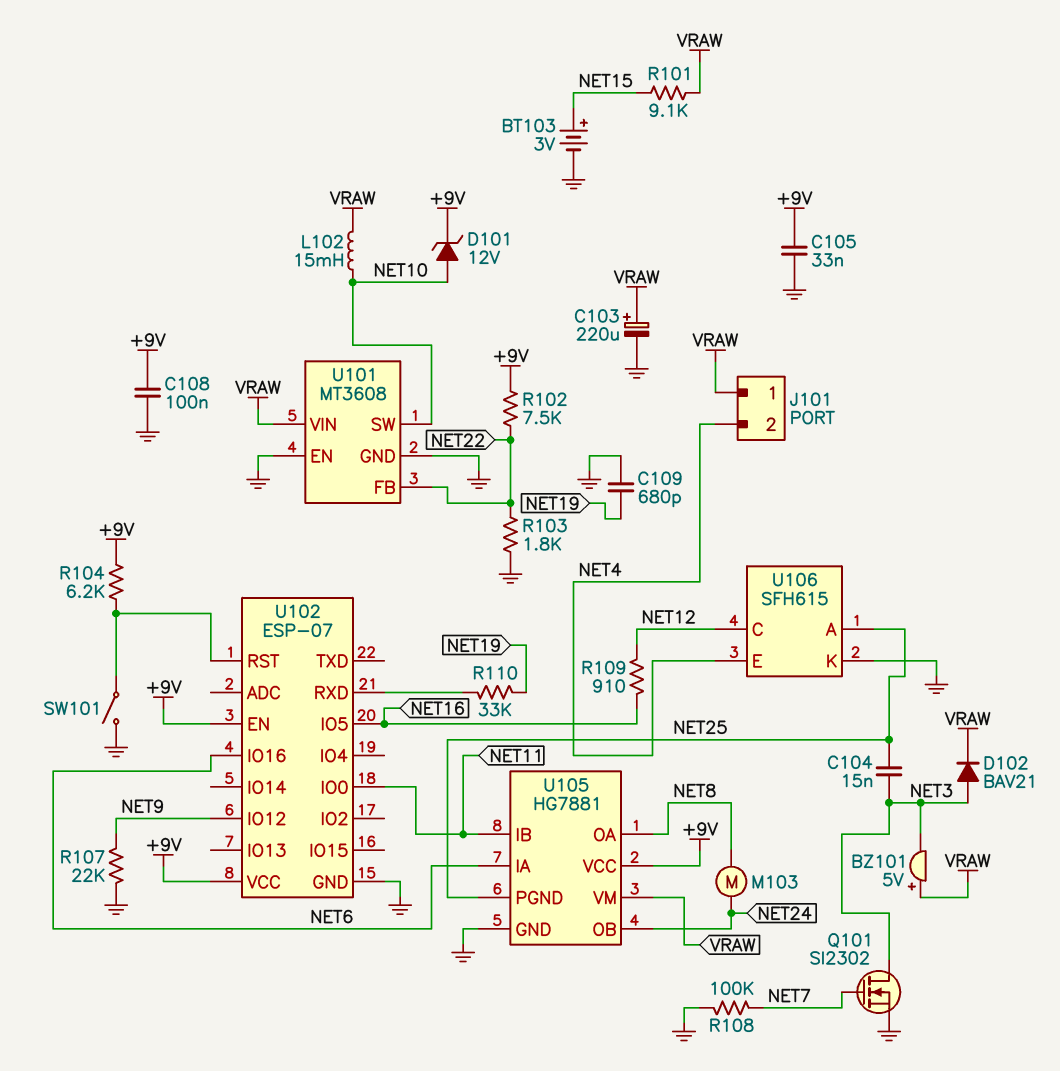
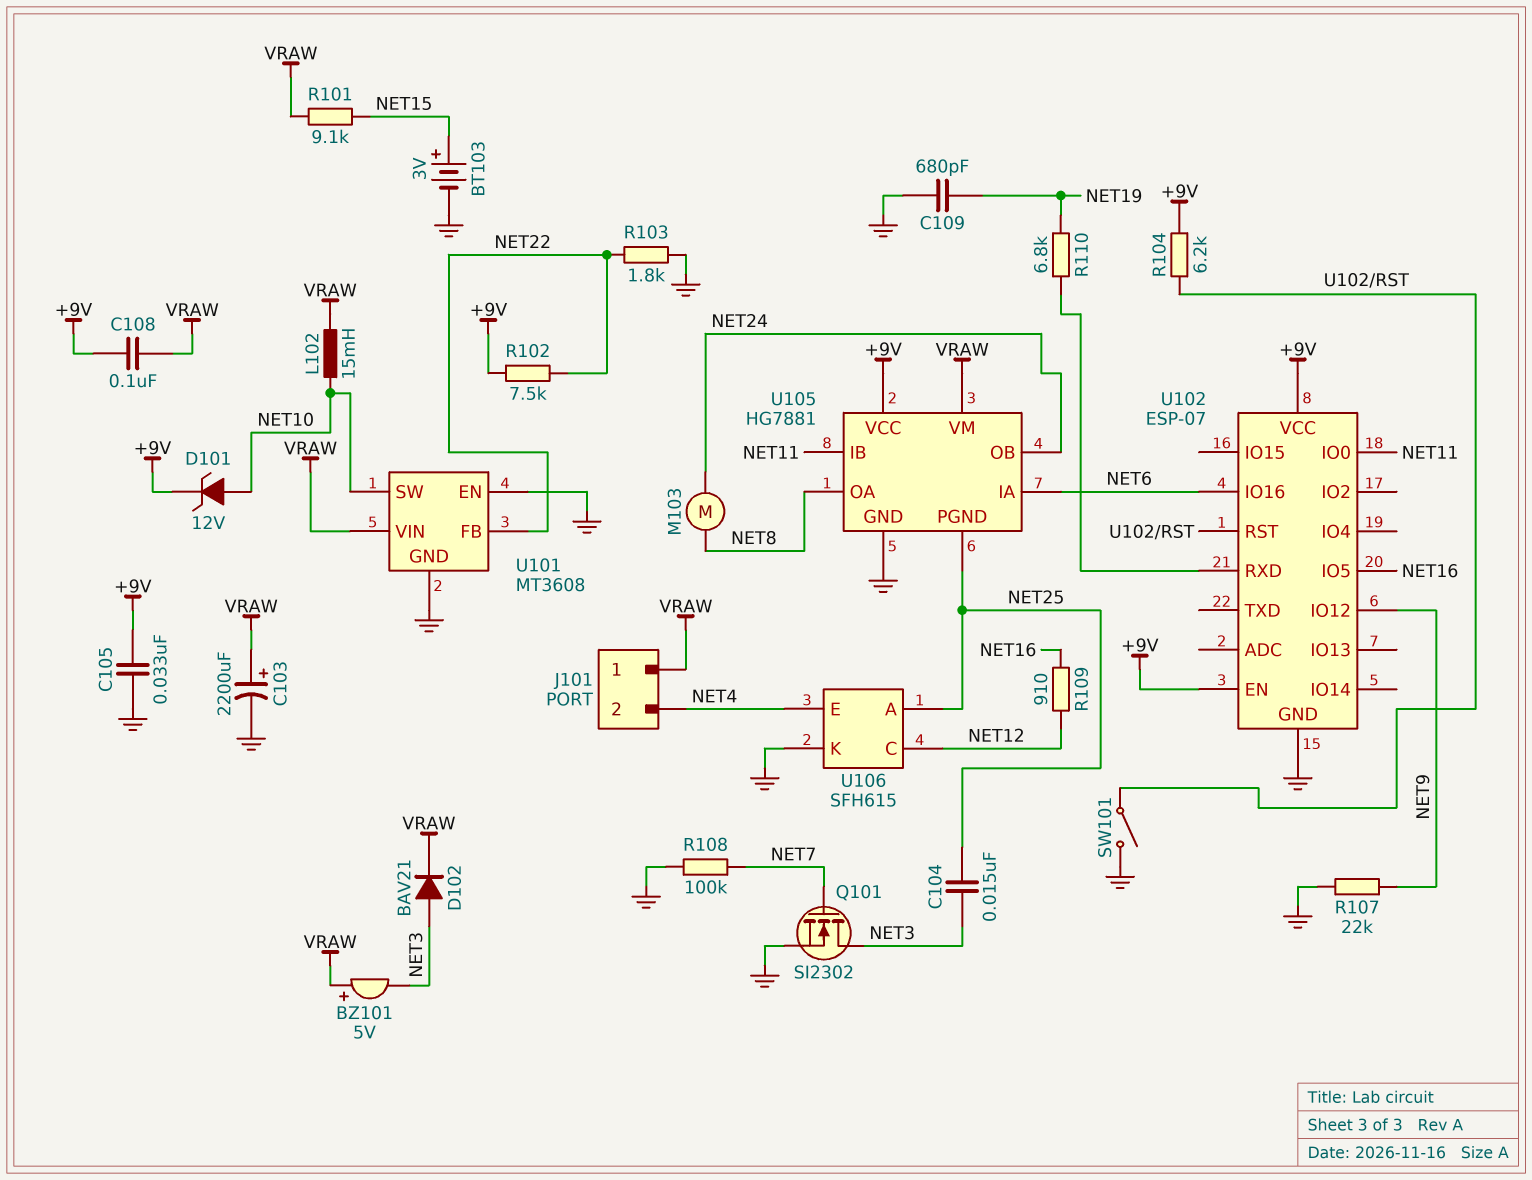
C103: 220uF (plus VRAW, minus GND) -> 2200uF (plus VRAW, minus GND)
C108: 100nF (+9V, GND) -> 100nF (+9V, VRAW)
R110: 33k (NET19, U102/RXD) -> 6.8k (NET19, U102/RXD)

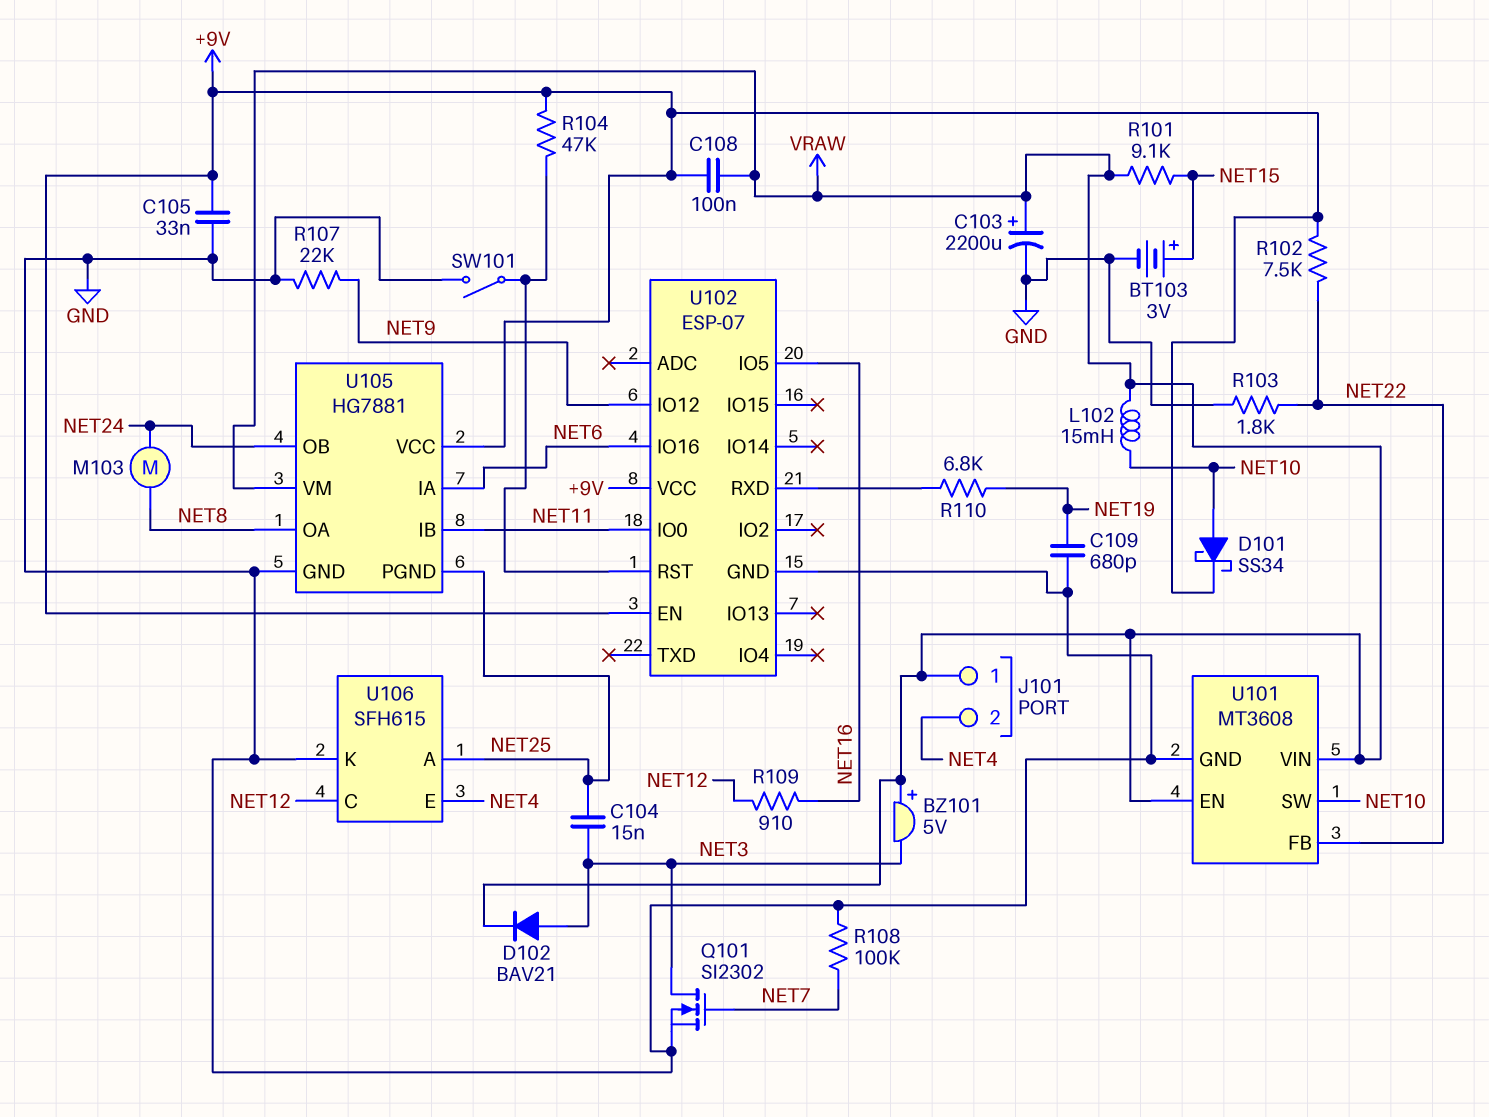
D101: zener 12V (A NET10, K +9V) -> schottky SS34 (A NET10, K +9V)
R104: 6.2k (+9V, U102/RST) -> 47k (+9V, U102/RST)
U101 pin EN: GND -> VRAW

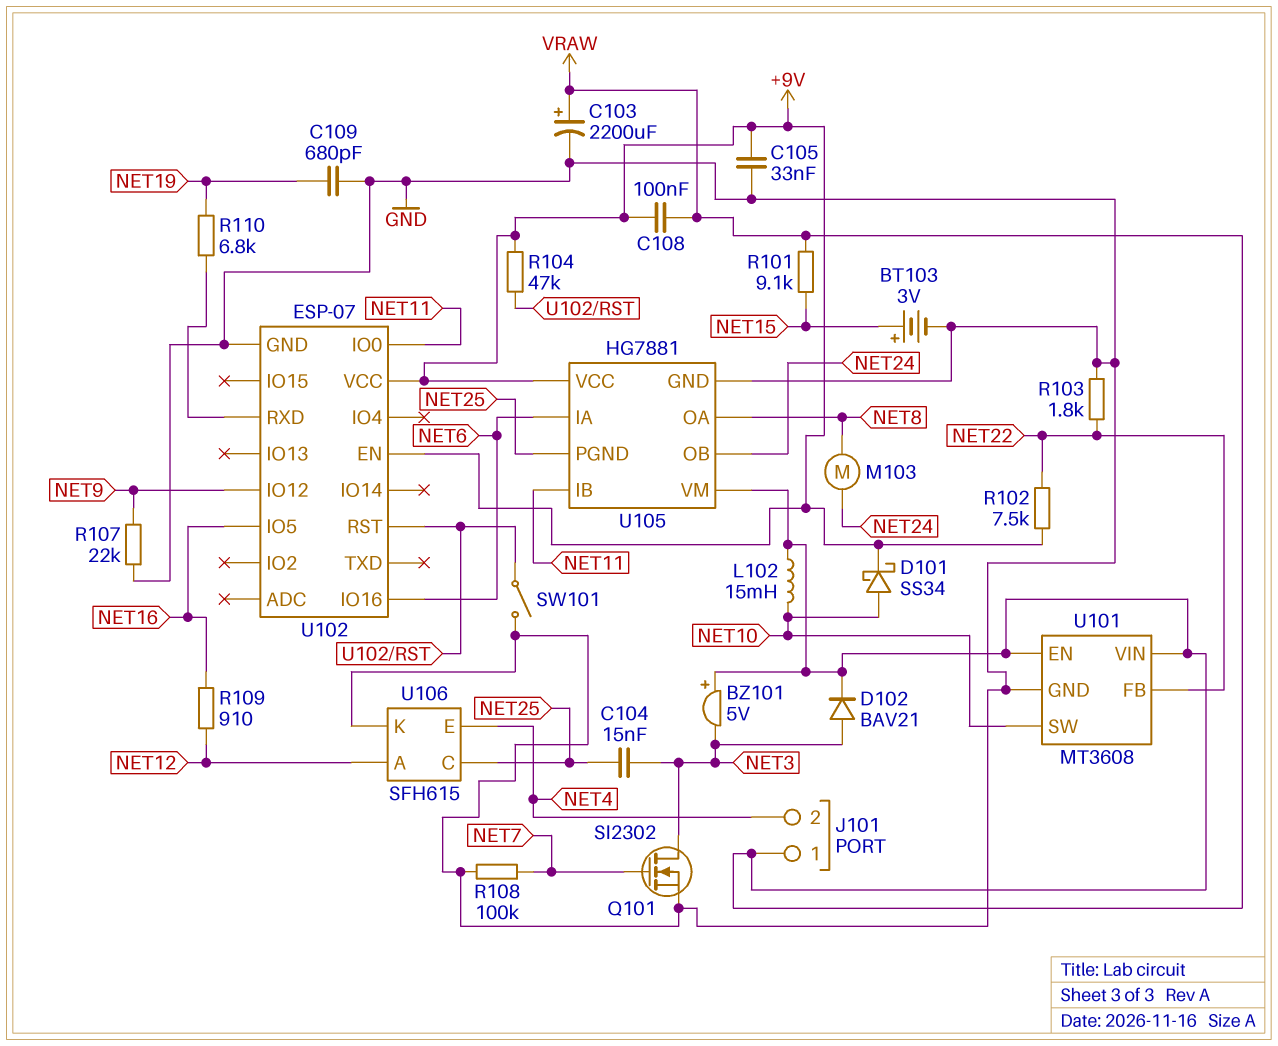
U106 pin A: NET25 -> NET12
U106 pin C: NET12 -> NET25

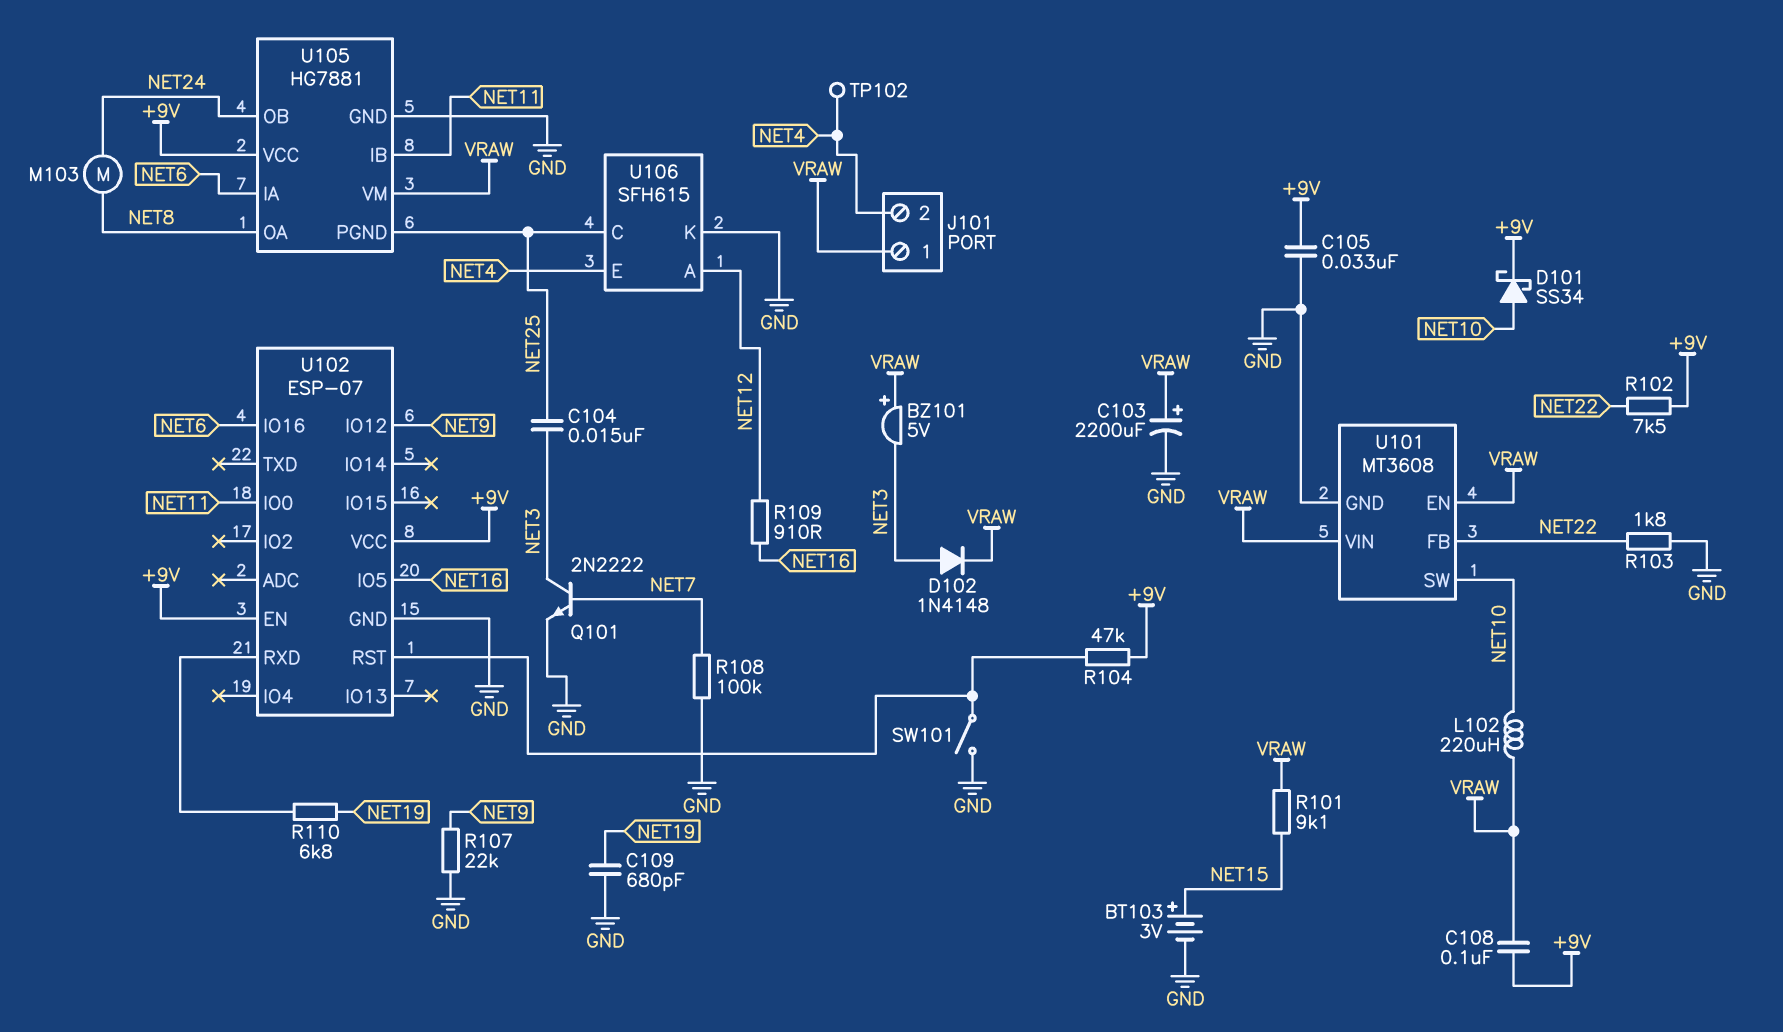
D102: diode BAV21 (A NET3, K VRAW) -> diode 1N4148 (A NET3, K VRAW)
L102: 15mH (NET10, VRAW) -> 220uH (NET10, VRAW)
Q101: NMOS SI2302 (G NET7, D NET3, S GND) -> NPN 2N2222 (B NET7, C NET3, E GND)
TP102: none -> test point (NET4)

